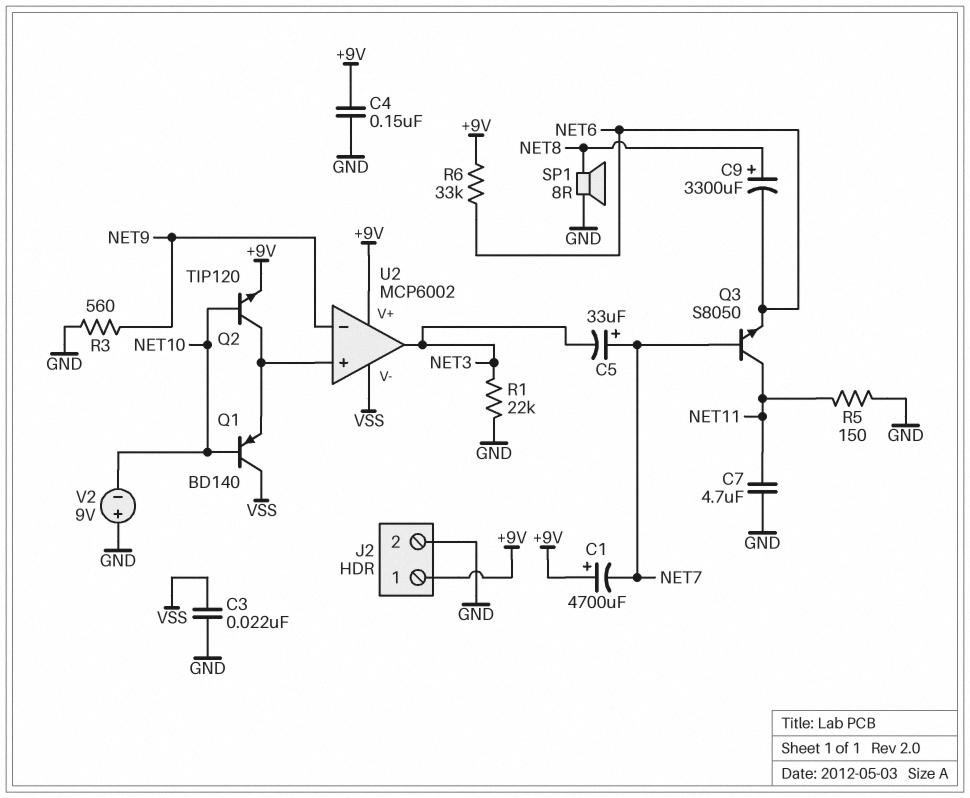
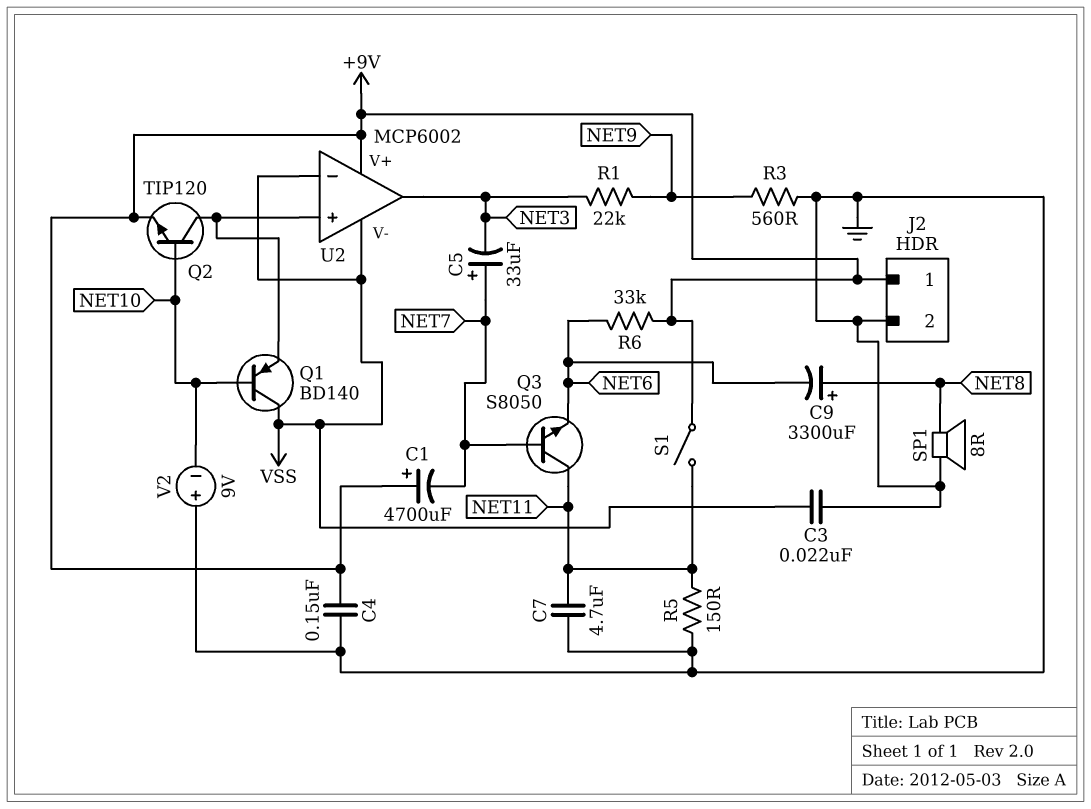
R1: 22k (GND, NET3) -> 22k (NET3, NET9)
S1: none -> switch (+9V, NET11)
U2 pin in-: NET9 -> VSS

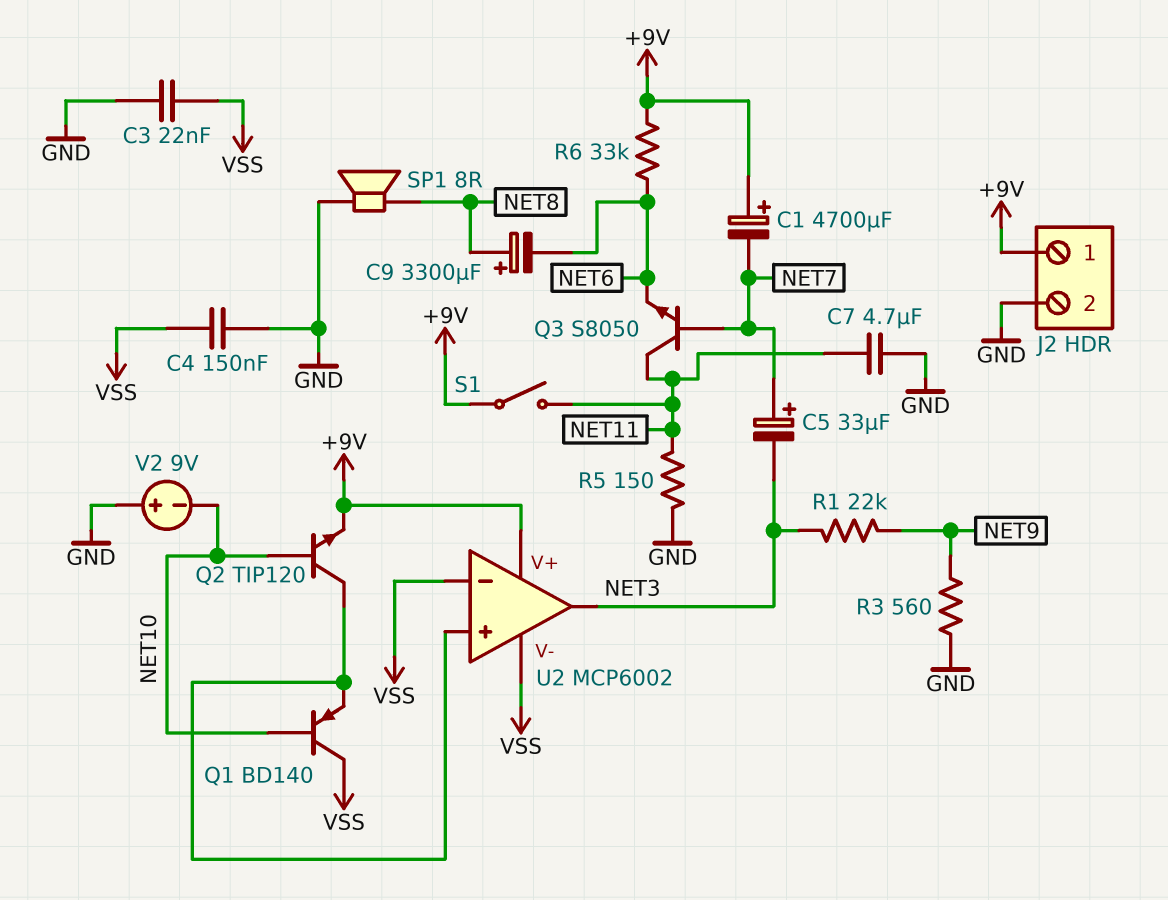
C4: 150nF (+9V, GND) -> 150nF (GND, VSS)

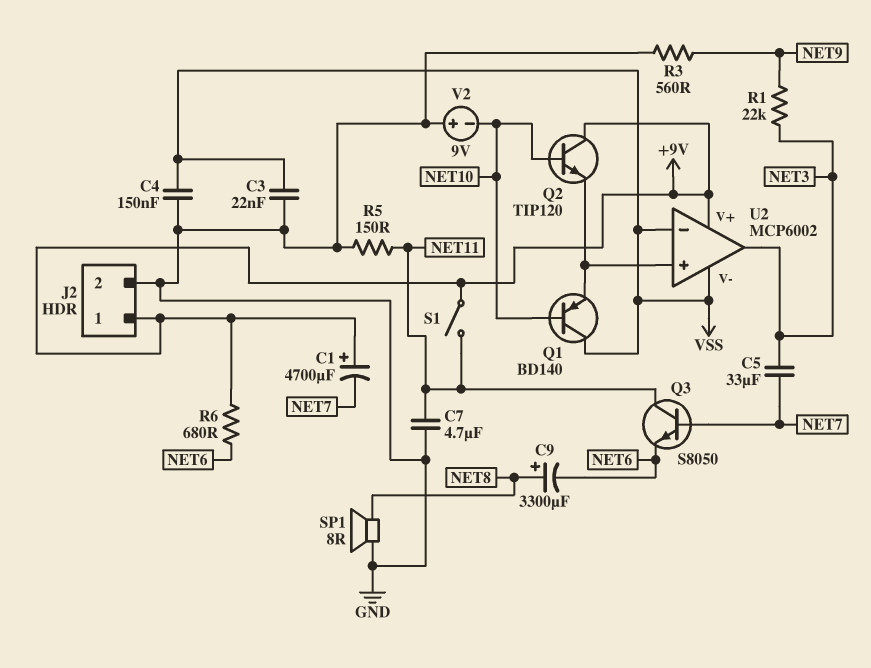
C5: 33uF (plus NET7, minus NET3) -> 33uF (NET3, NET7)
Q2: NPN TIP120 (B NET10, C U2/in+, E +9V) -> NPN TIP120 (B NET10, C +9V, E U2/in+)
R6: 33k (+9V, NET6) -> 680 (+9V, NET6)

